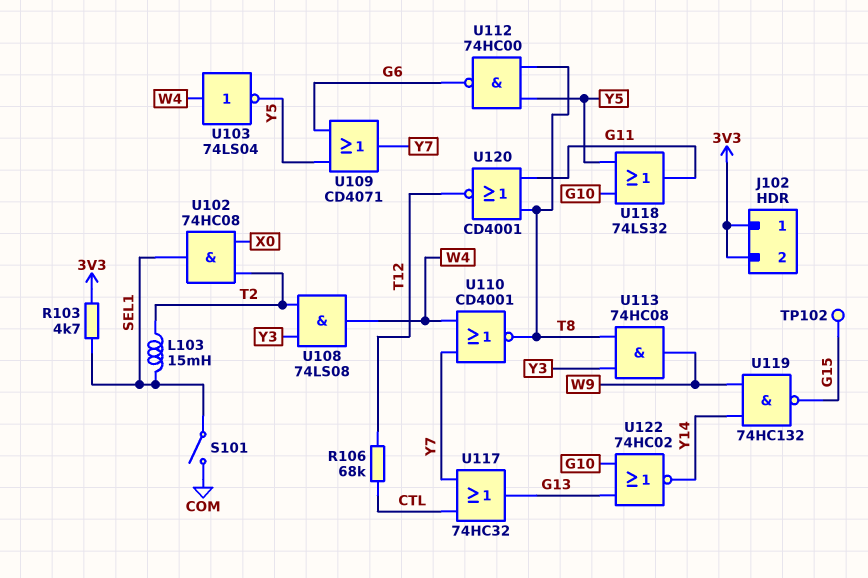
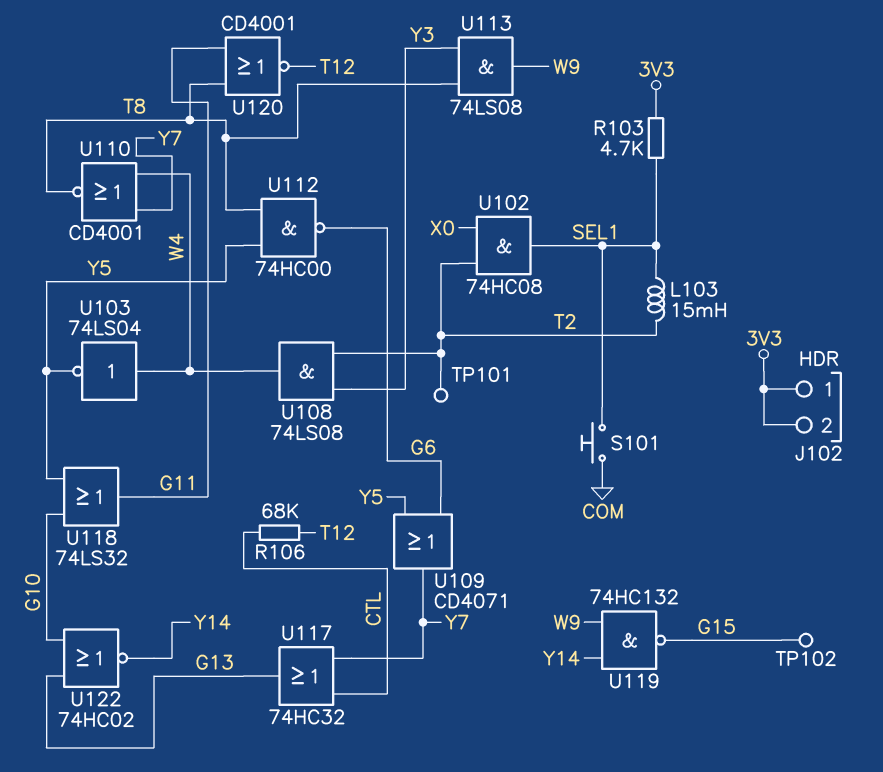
S101: switch (COM, SEL1) -> button (COM, SEL1)
TP101: none -> test point (T2)
U113: AND 74HC08 (in T8, in Y3, out W9) -> AND 74LS08 (in T8, in Y3, out W9)

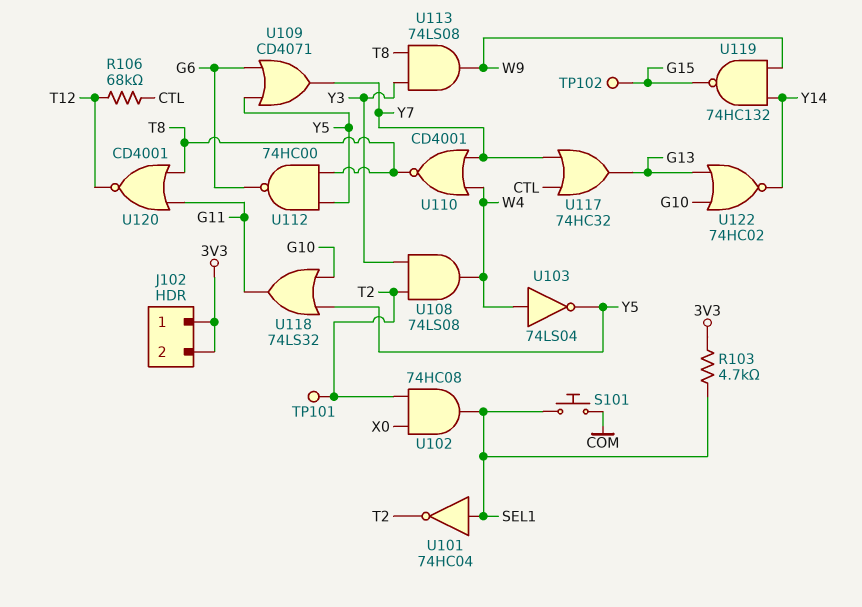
L103: 15mH (SEL1, T2) -> none
U101: none -> NOT 74HC04 (in SEL1, out T2)

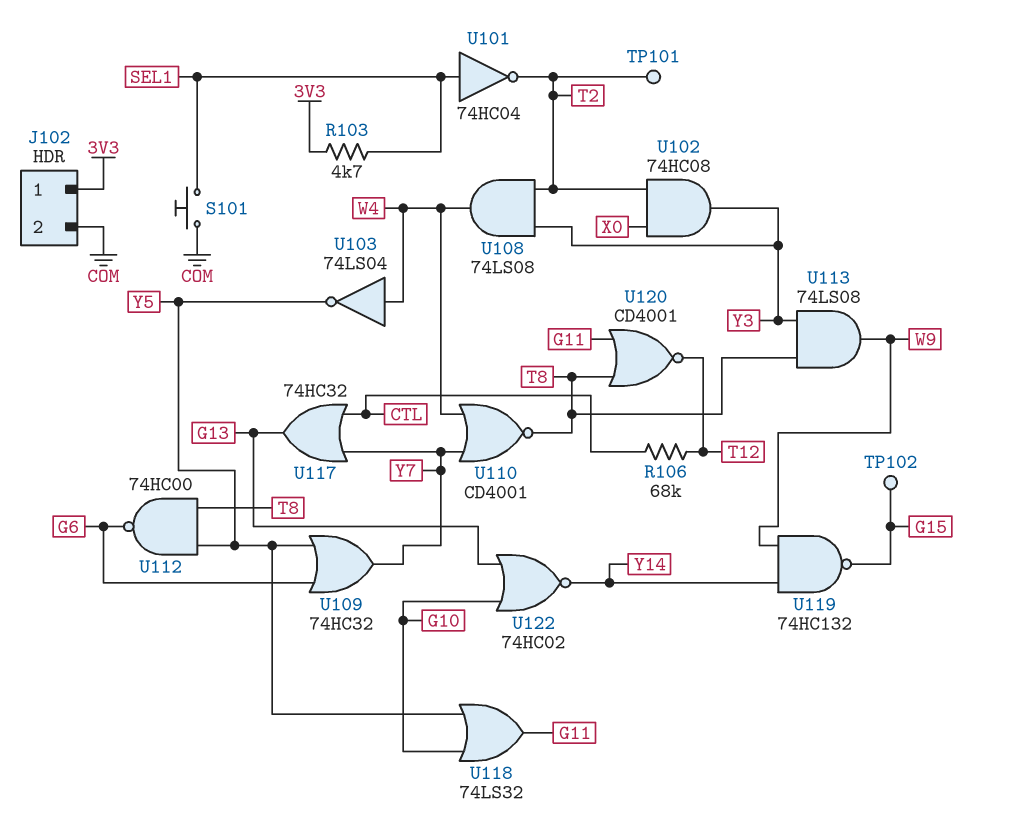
J102 pin 2: 3V3 -> COM
U102: AND 74HC08 (in T2, in X0, out SEL1) -> AND 74HC08 (in T2, in X0, out Y3)
U109: OR CD4071 (in G6, in Y5, out Y7) -> OR 74HC32 (in G6, in Y5, out Y7)

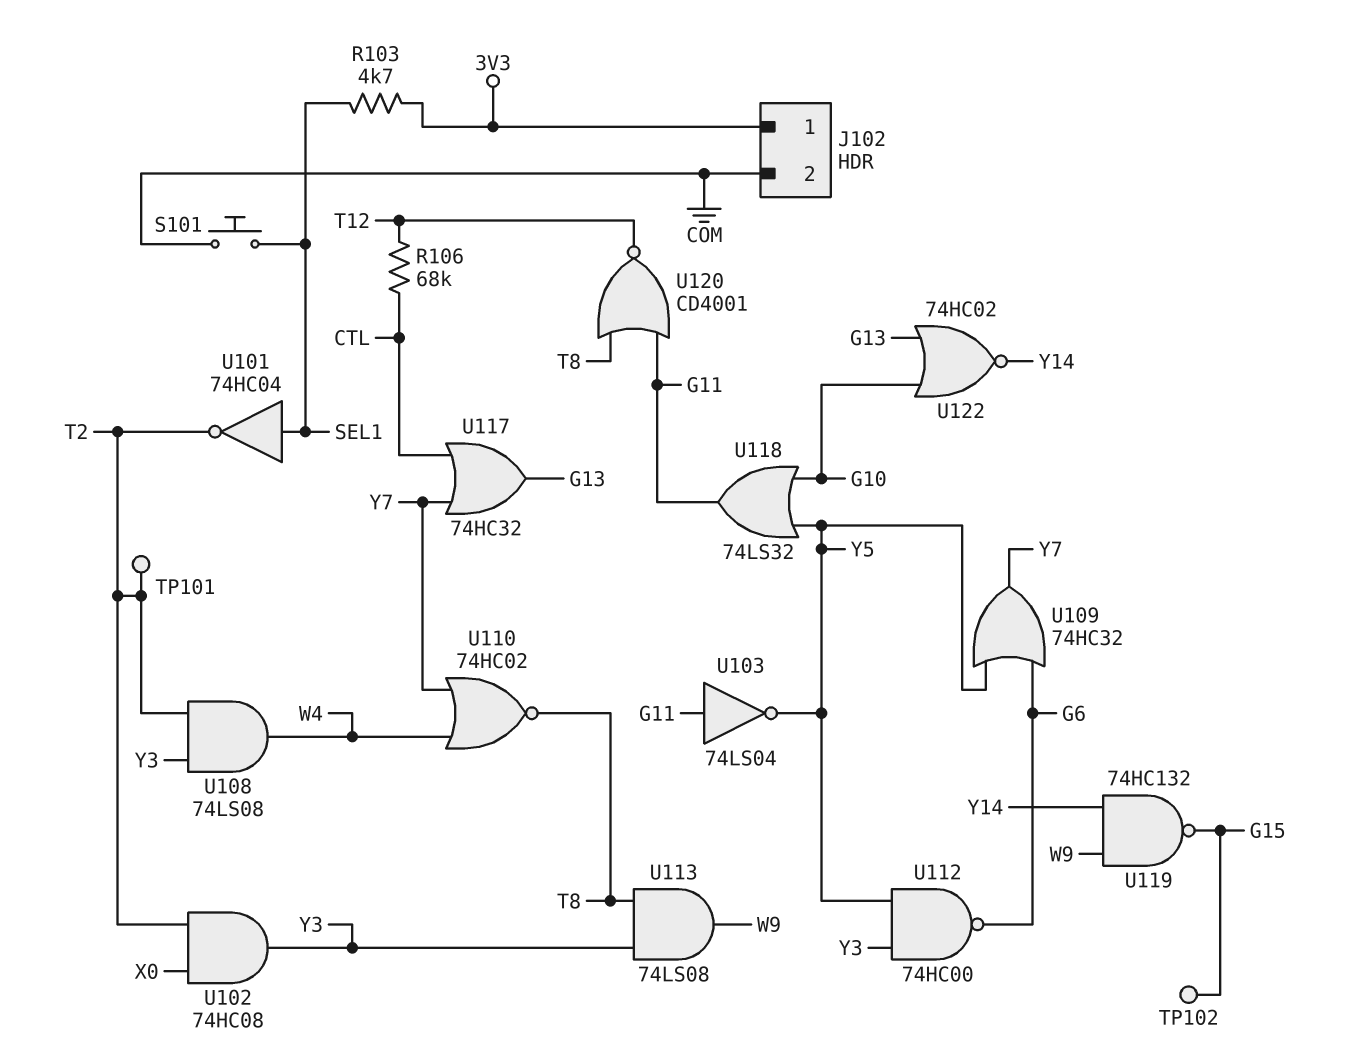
U103: NOT 74LS04 (in W4, out Y5) -> NOT 74LS04 (in G11, out Y5)
U110: NOR CD4001 (in W4, in Y7, out T8) -> NOR 74HC02 (in W4, in Y7, out T8)
U112: NAND 74HC00 (in T8, in Y5, out G6) -> NAND 74HC00 (in Y3, in Y5, out G6)

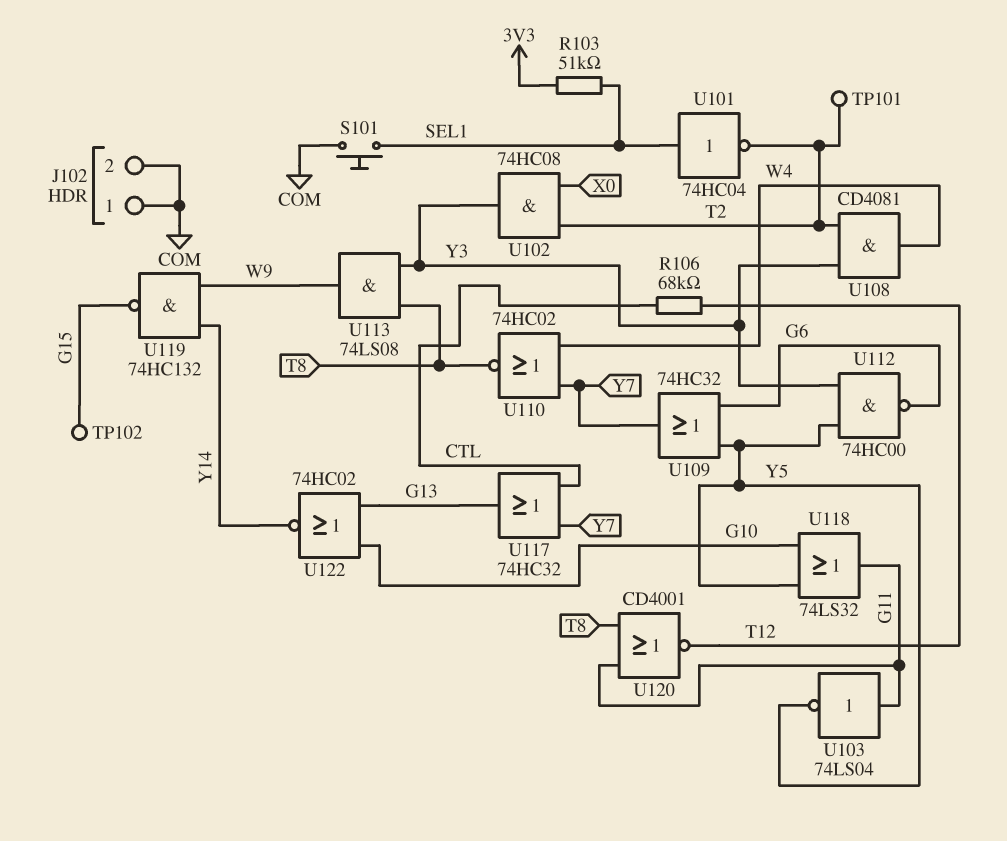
J102 pin 1: 3V3 -> COM
R103: 4.7k (3V3, SEL1) -> 51k (3V3, SEL1)
U108: AND 74LS08 (in T2, in Y3, out W4) -> AND CD4081 (in T2, in Y3, out W4)

